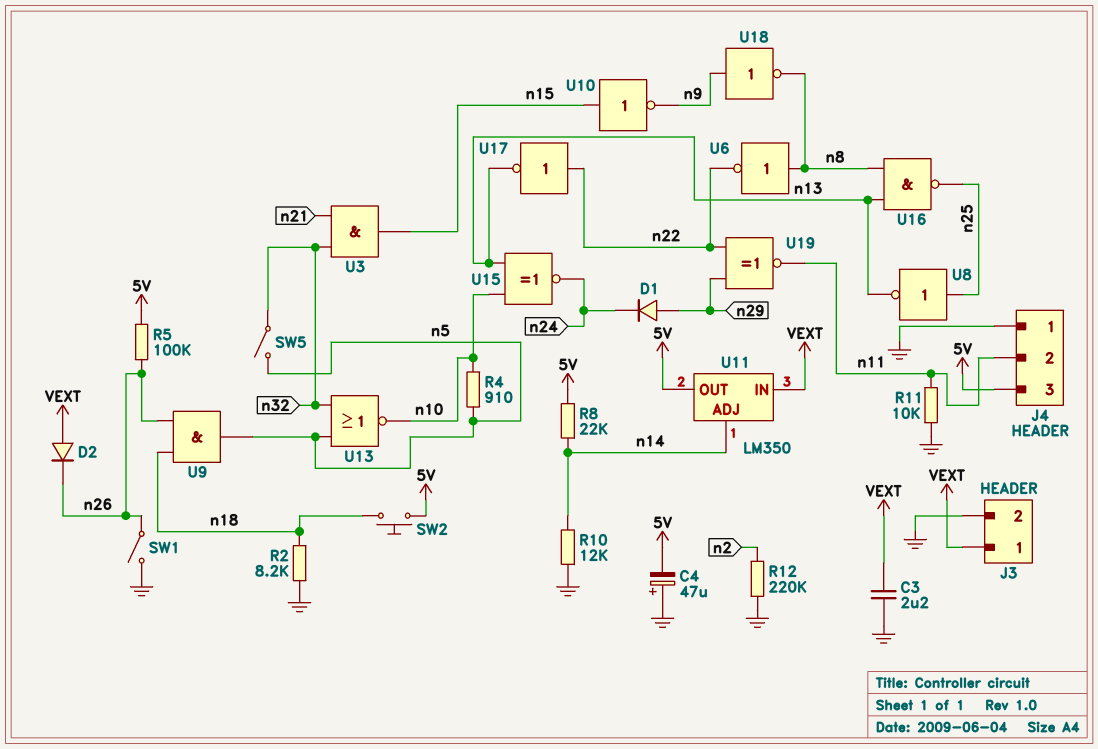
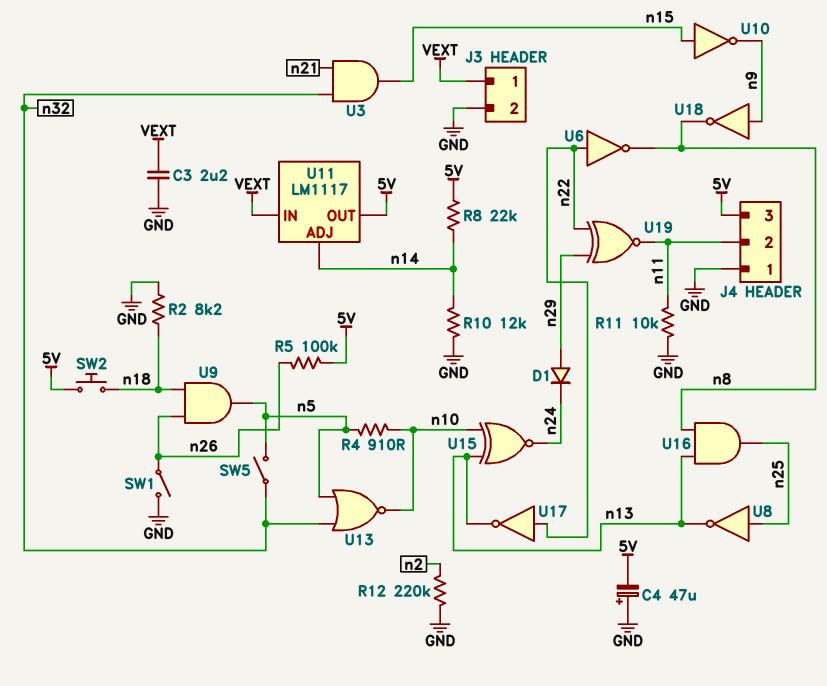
D2: diode (A VEXT, K n26) -> none
U6: NOT (in n8, out n22) -> NOT (in n22, out n8)
U11: LM350 -> LM1117
U16: NAND (in n8, in n13, out n25) -> AND (in n8, in n13, out n25)

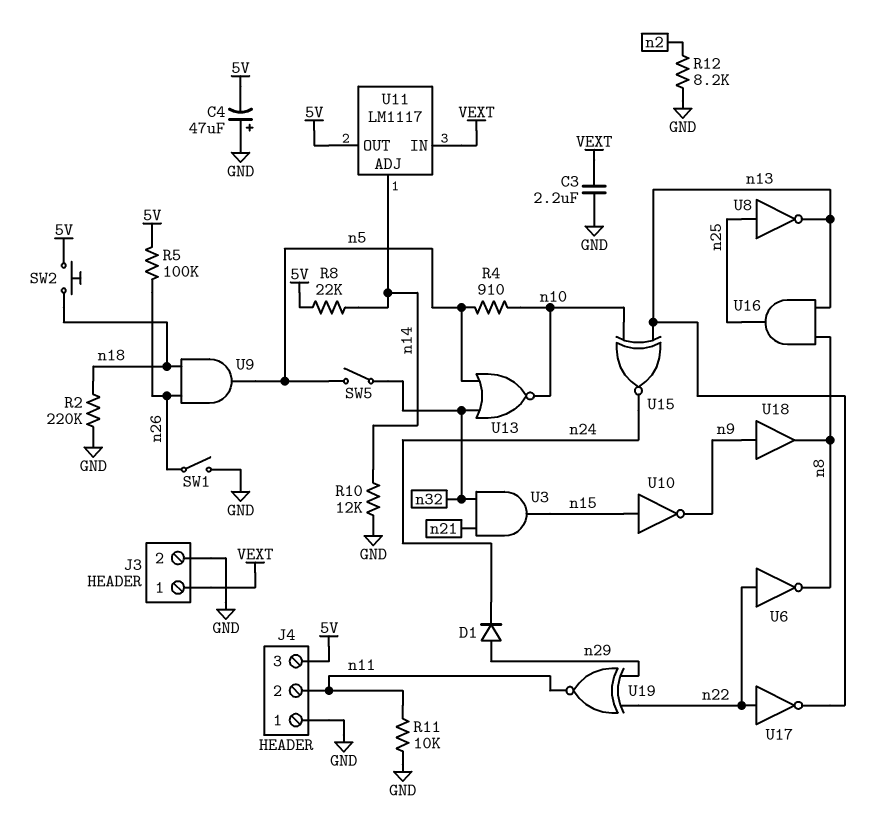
R2: 8.2k (GND, n18) -> 220k (GND, n18)
R12: 220k (GND, n2) -> 8.2k (GND, n2)
U18: NOT (in n9, out n8) -> buffer (in n9, out n8)

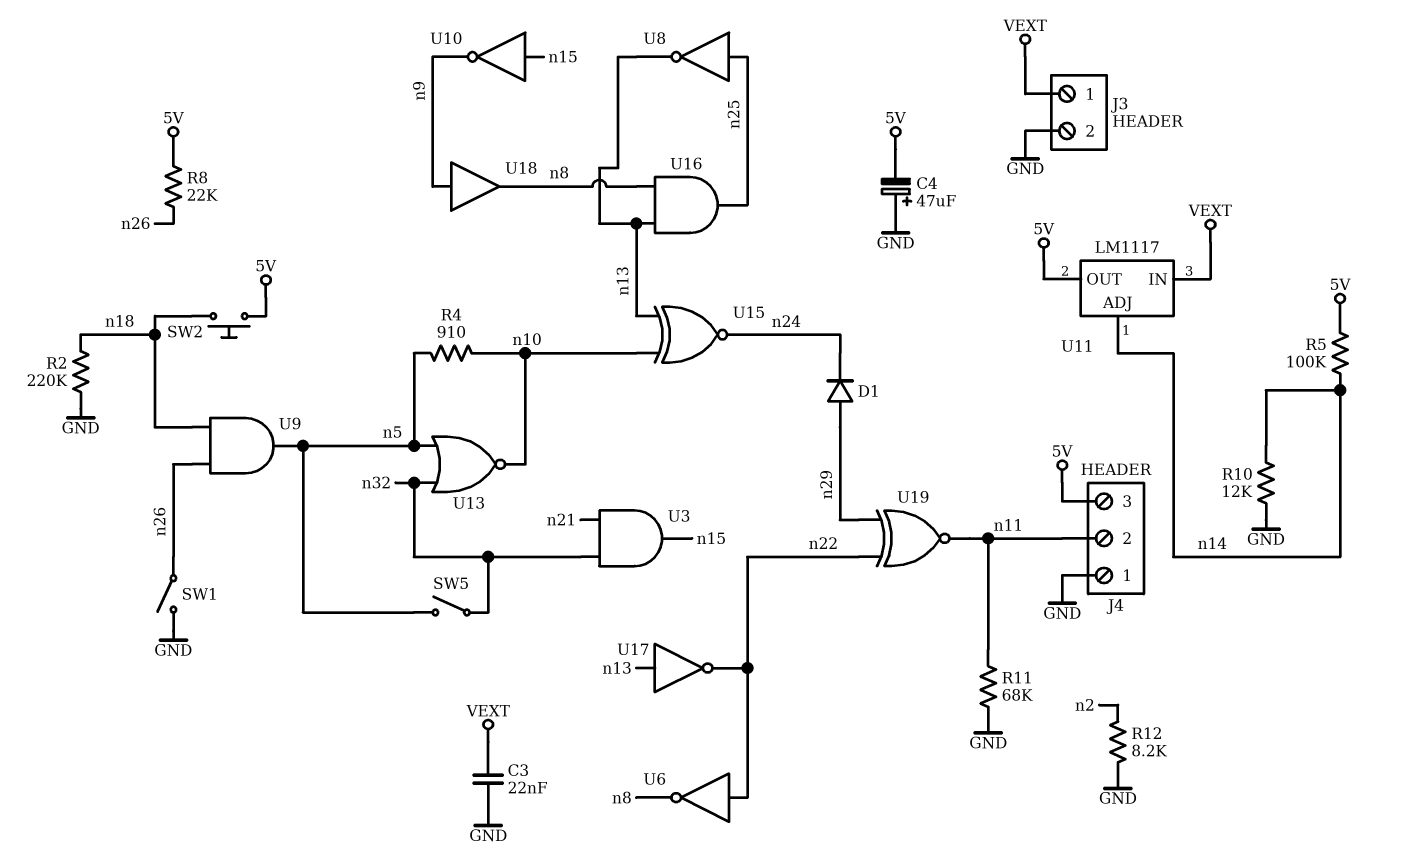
C3: 2.2uF (GND, VEXT) -> 22nF (GND, VEXT)
R5: 100k (5V, n26) -> 100k (5V, n14)
R8: 22k (5V, n14) -> 22k (5V, n26)
R11: 10k (GND, n11) -> 68k (GND, n11)
U17: NOT (in n22, out n13) -> NOT (in n13, out n22)

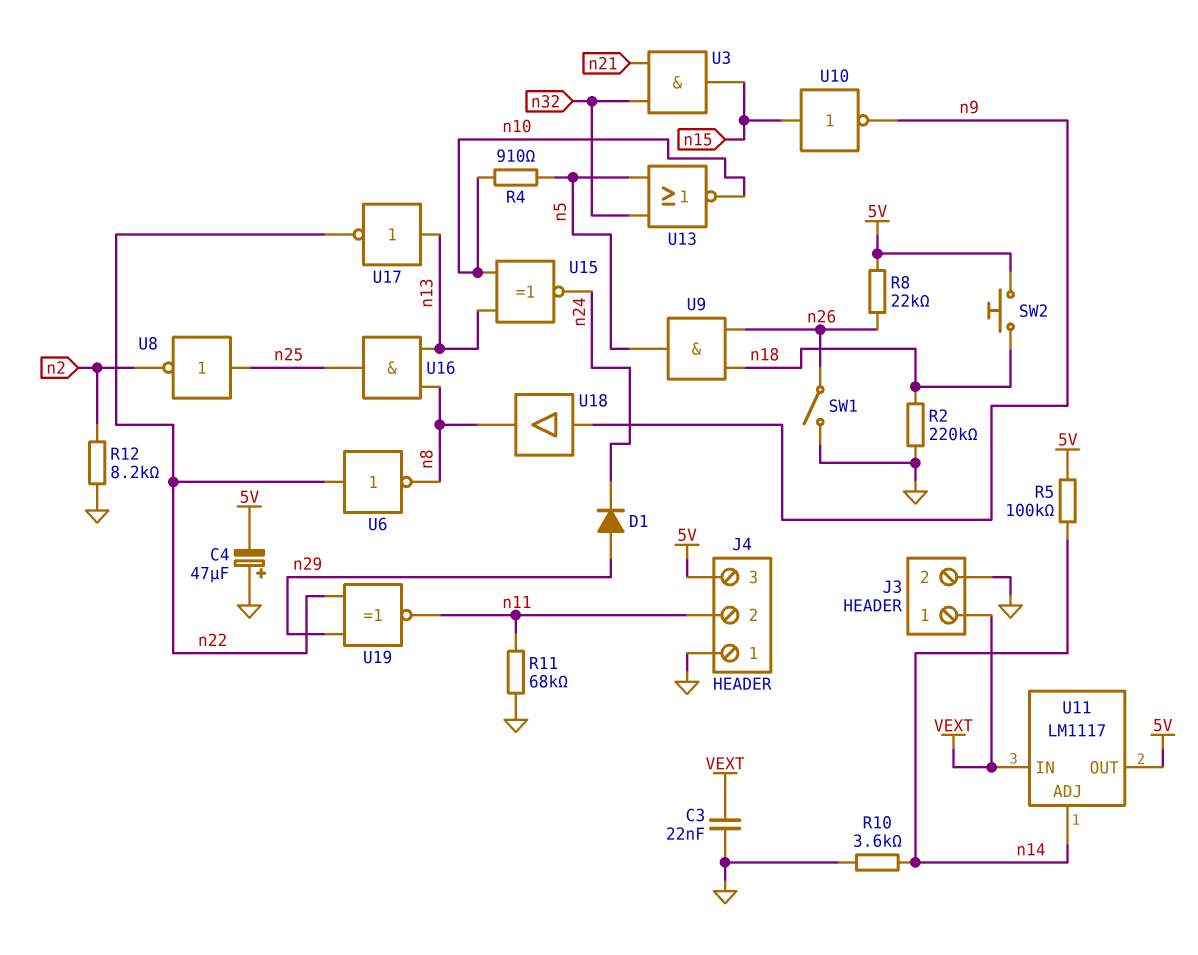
R10: 12k (GND, n14) -> 3.6k (GND, n14)
SW5: switch (n5, n32) -> none
U8: NOT (in n25, out n13) -> NOT (in n25, out n2)

